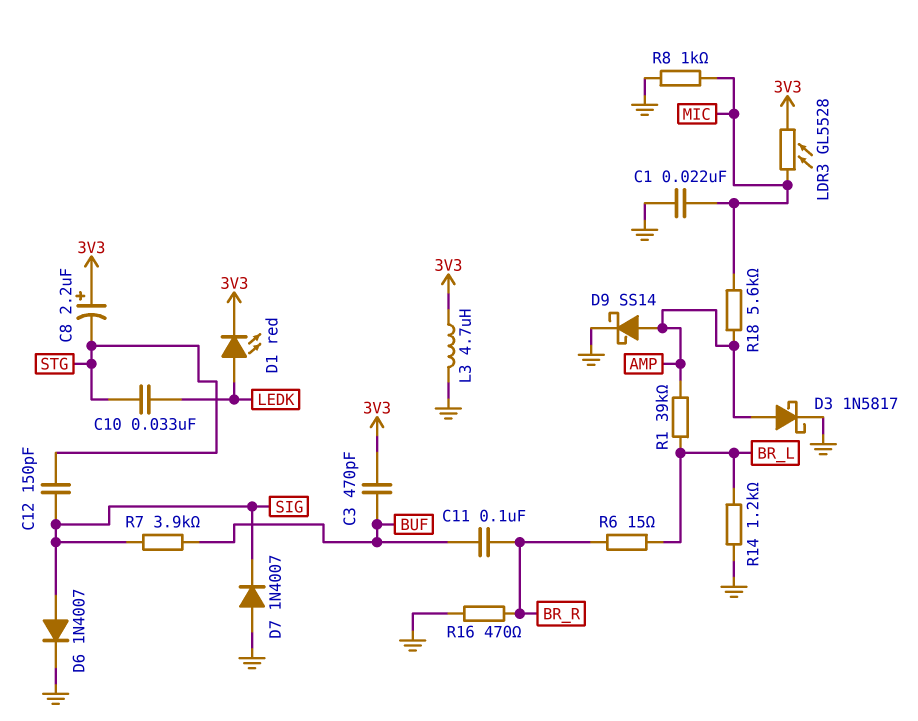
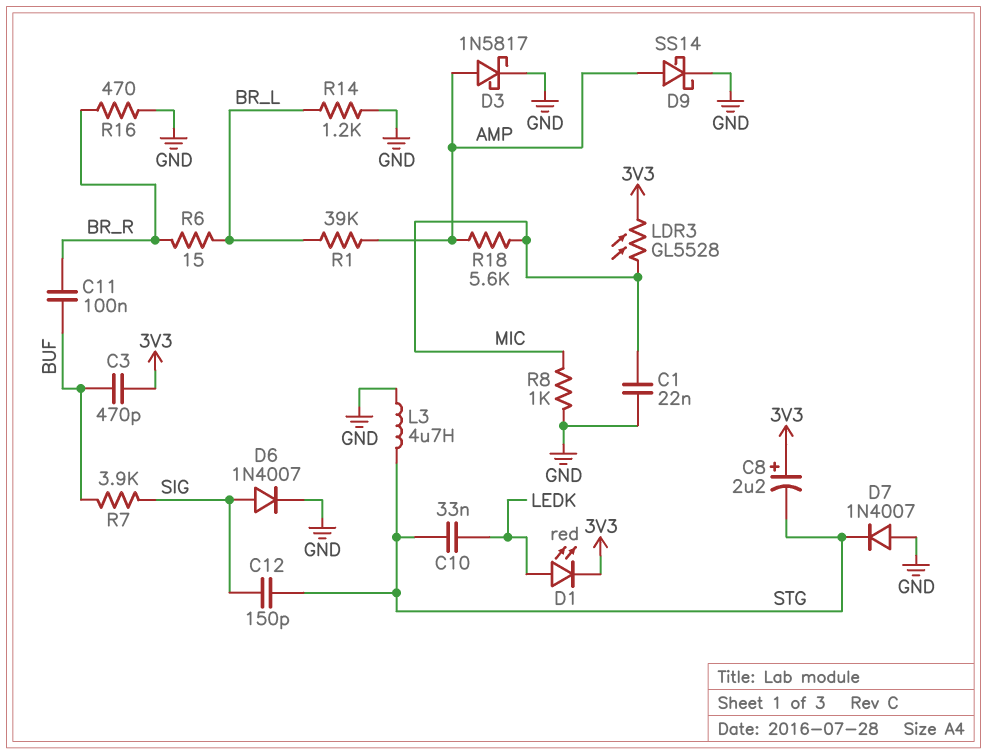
D7: diode 1N4007 (A GND, K SIG) -> diode 1N4007 (A GND, K STG)
L3: 4.7uH (3V3, GND) -> 4.7uH (GND, STG)

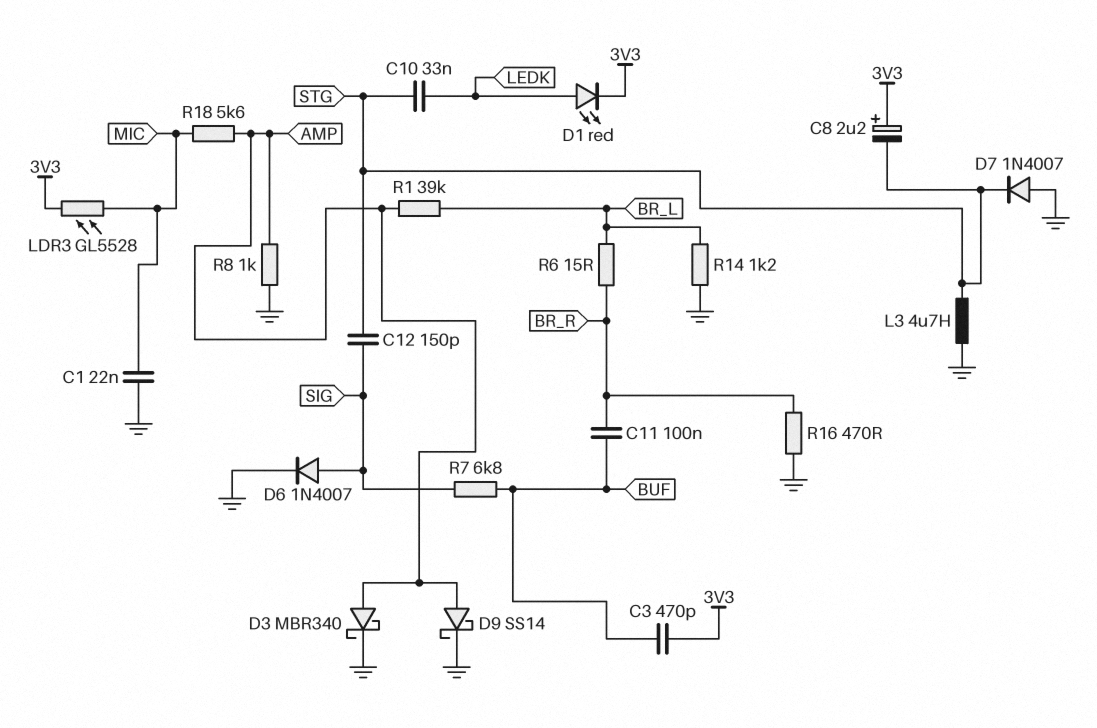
D3: schottky 1N5817 (A AMP, K GND) -> schottky MBR340 (A AMP, K GND)
R7: 3.9k (BUF, SIG) -> 6.8k (BUF, SIG)
R8: 1k (GND, MIC) -> 1k (AMP, GND)

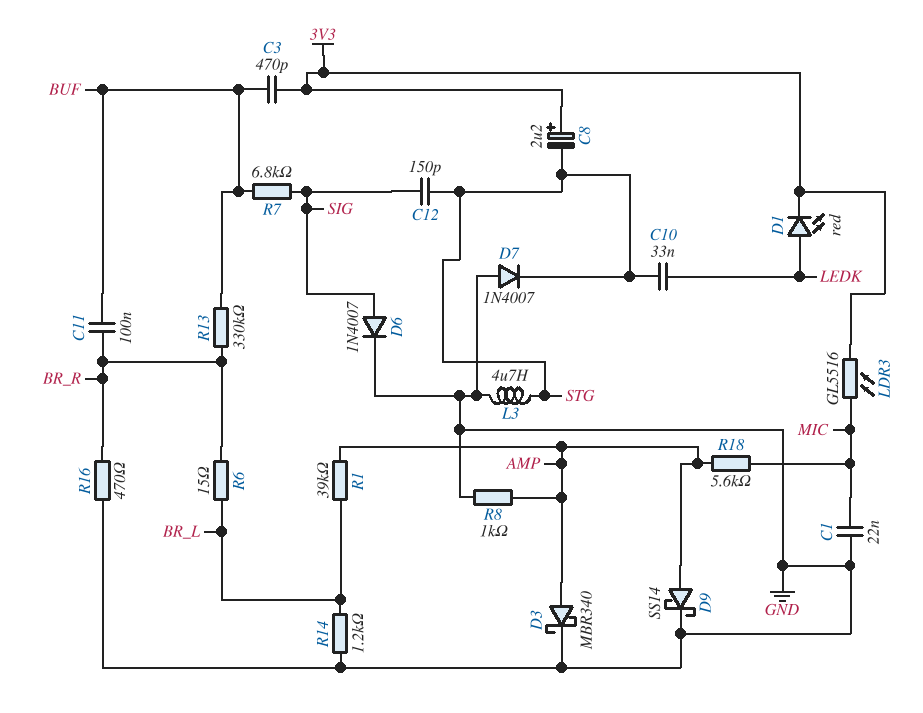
LDR3: GL5528 (3V3, MIC) -> GL5516 (3V3, MIC)
R13: none -> 330k (BR_R, BUF)

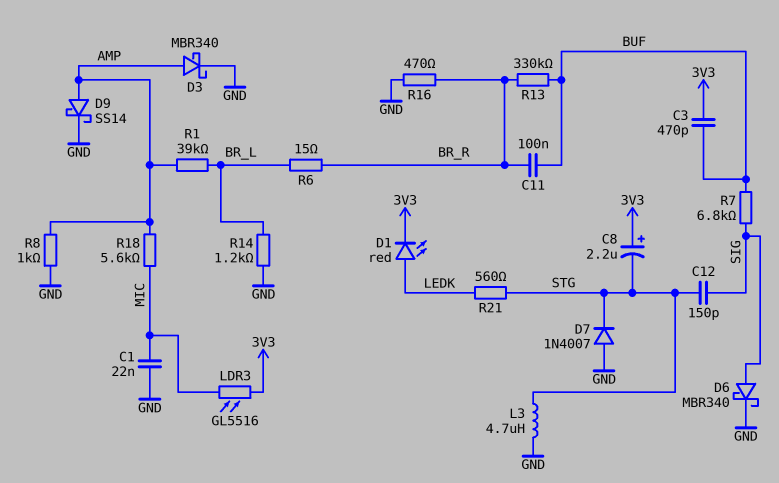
C10: 33nF (LEDK, STG) -> none
D6: diode 1N4007 (A SIG, K GND) -> schottky MBR340 (A SIG, K GND)
R21: none -> 560 (LEDK, STG)

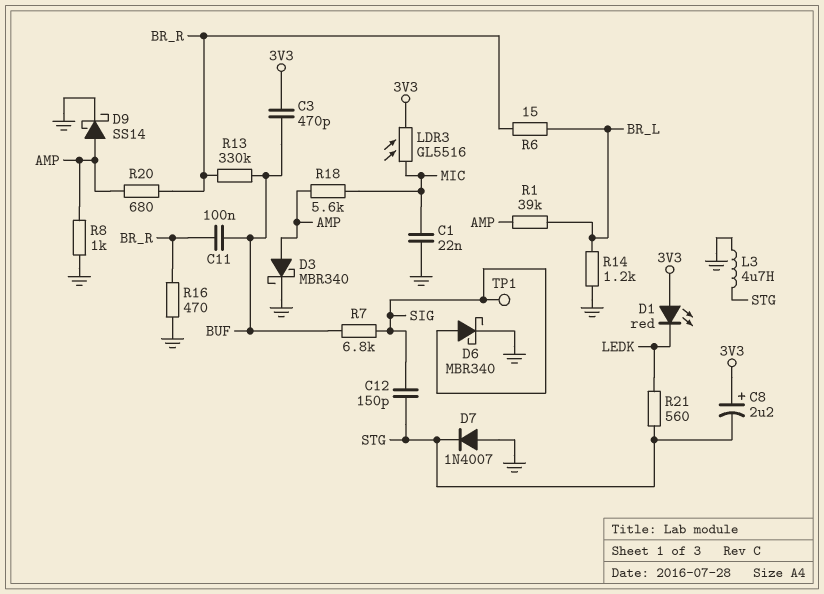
D1: LED red (A LEDK, K 3V3) -> LED red (A 3V3, K LEDK)
R20: none -> 680 (AMP, BR_R)
TP1: none -> test point (SIG)

